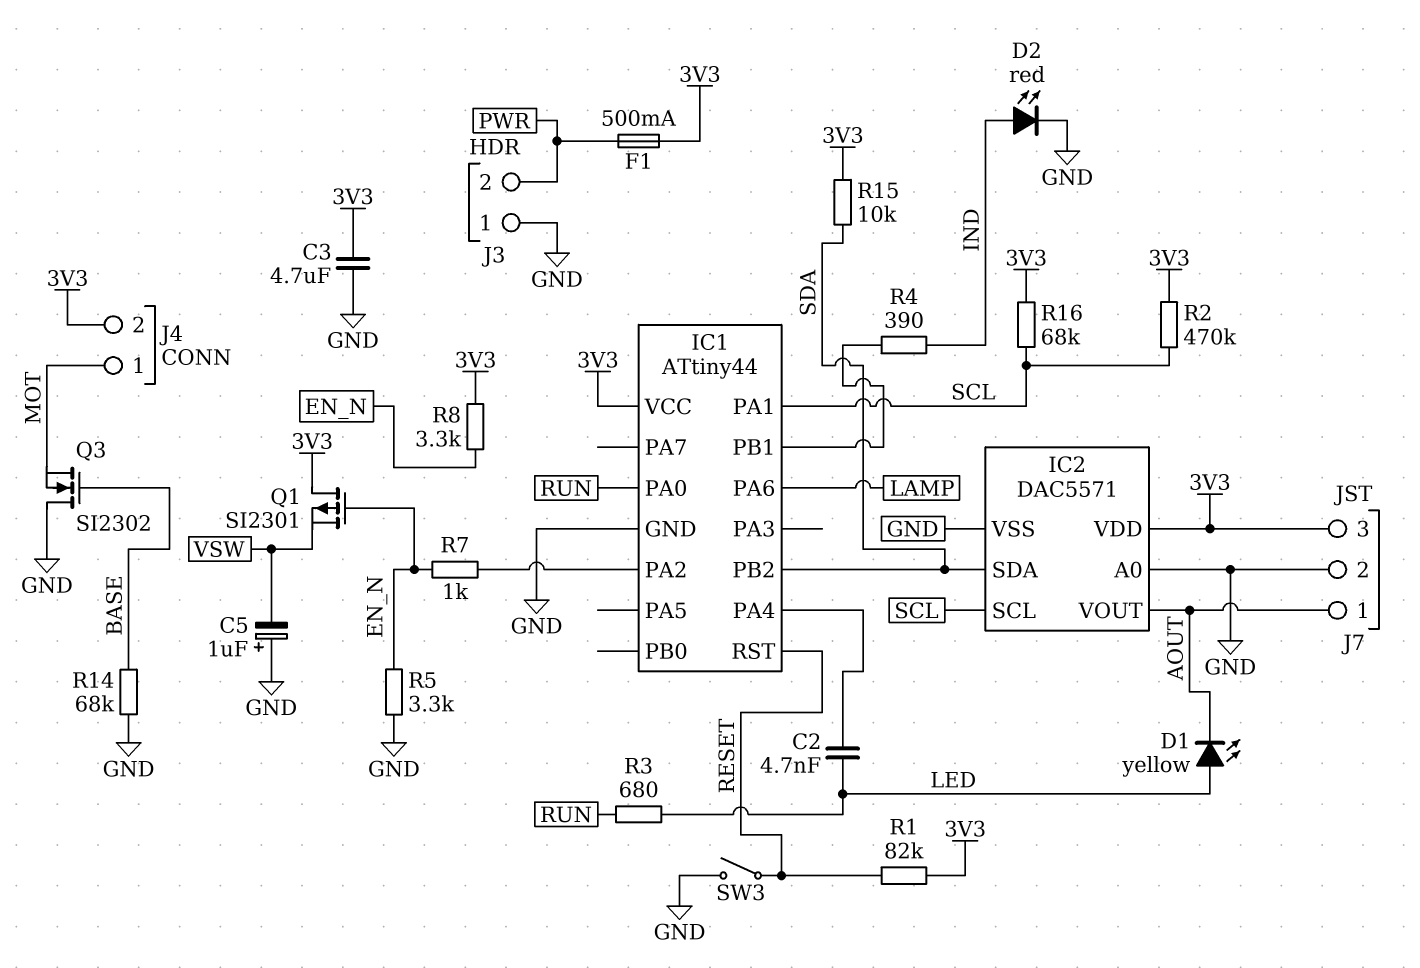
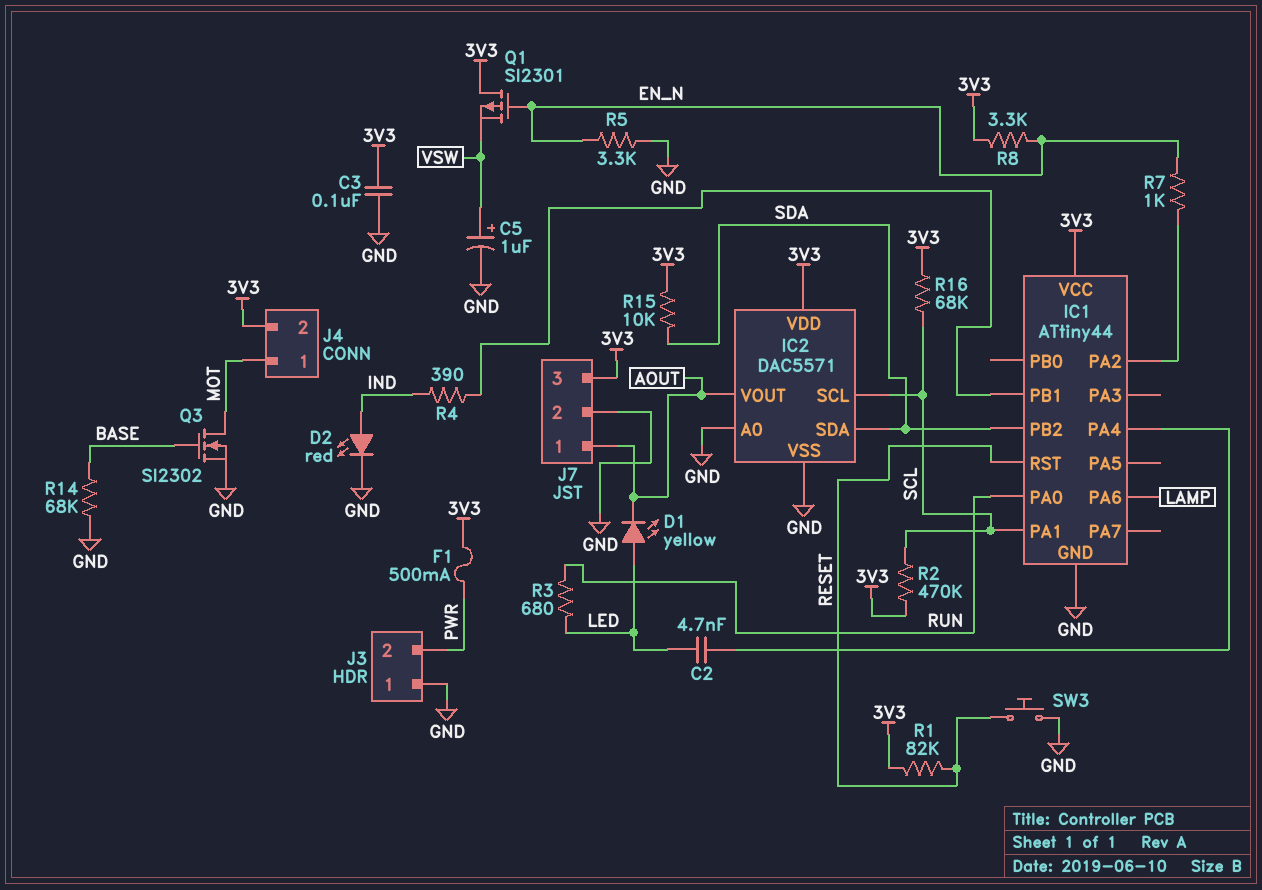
C3: 4.7uF (3V3, GND) -> 100nF (3V3, GND)
C5: 1uF (plus GND, minus VSW) -> 1uF (plus VSW, minus GND)
Q3: NMOS SI2302 (G BASE, D GND, S MOT) -> NMOS SI2302 (G BASE, D MOT, S GND)
SW3: switch (GND, RESET) -> button (GND, RESET)

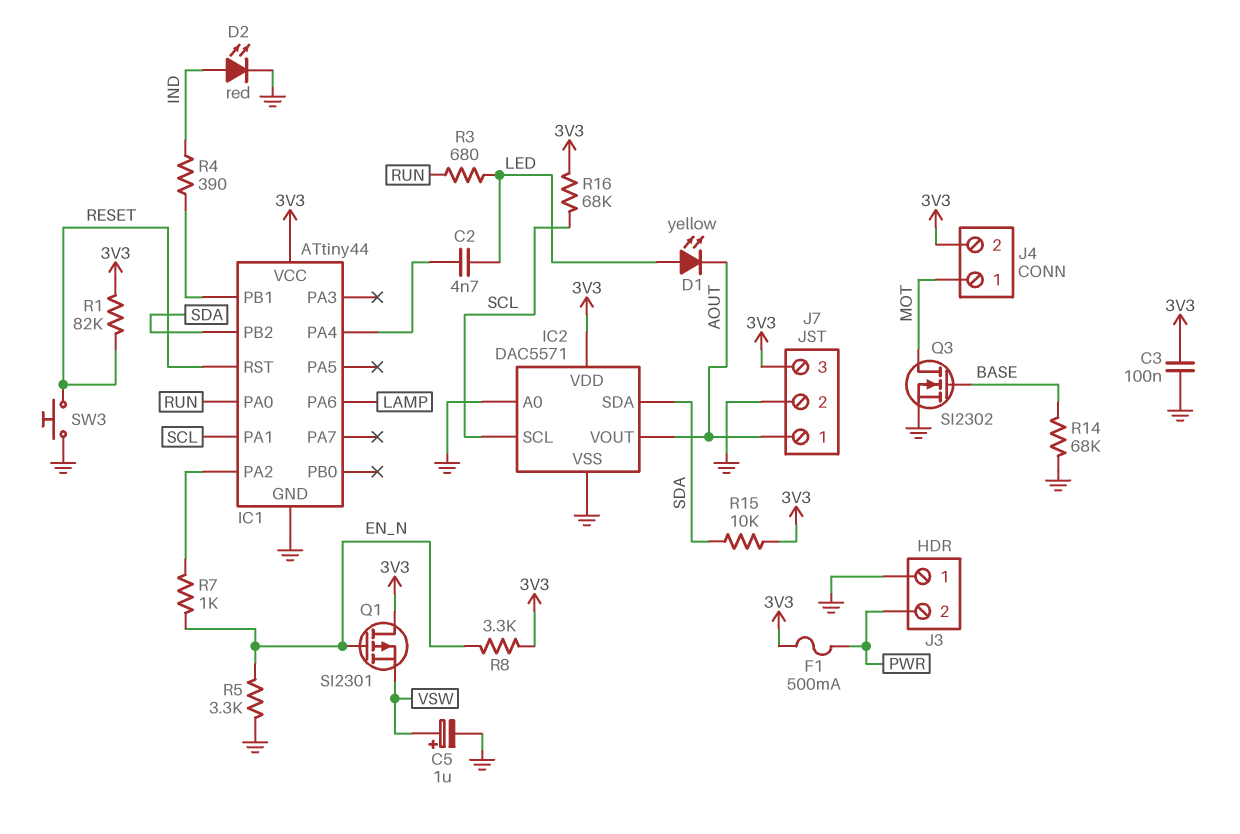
R2: 470k (3V3, SCL) -> none

